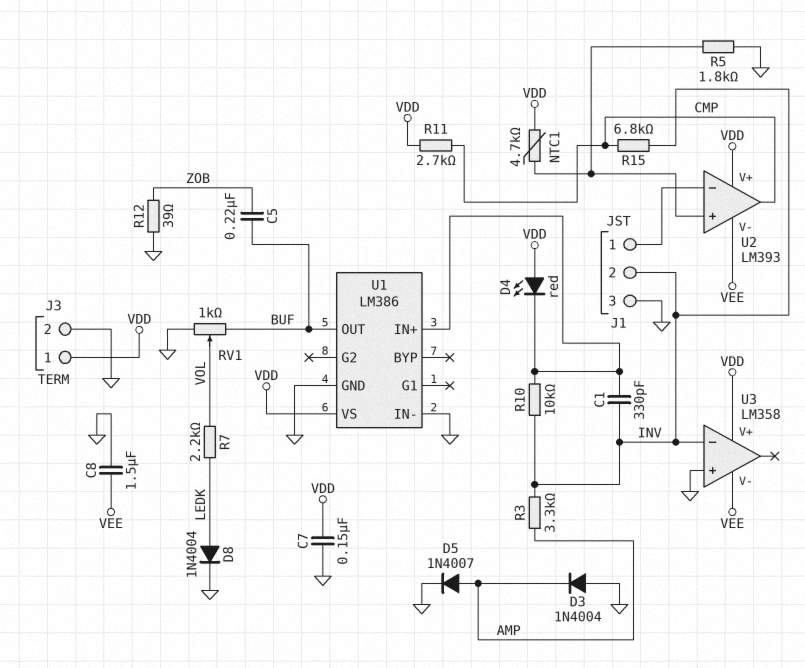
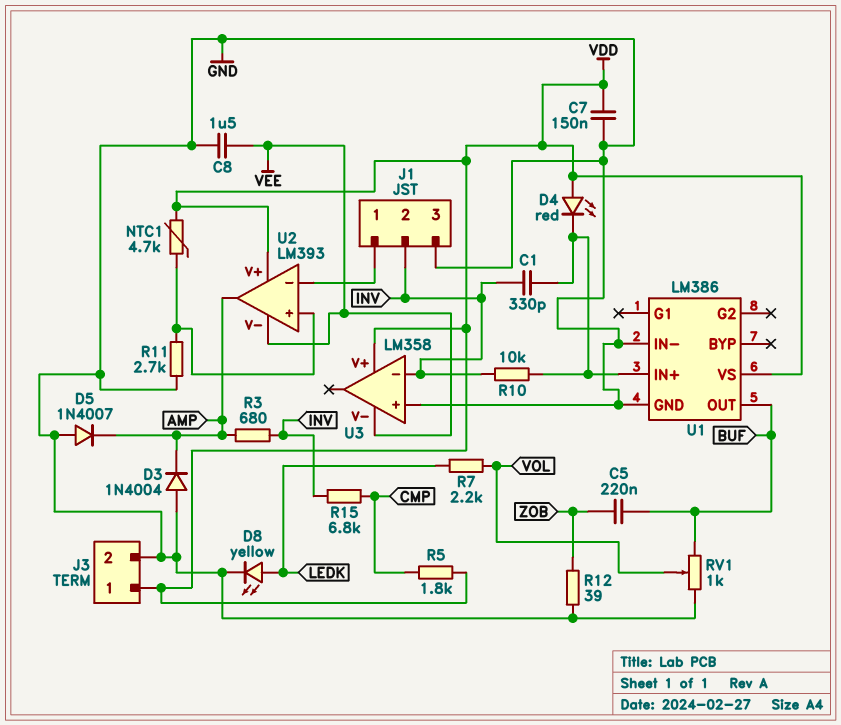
D5: diode 1N4007 (A AMP, K GND) -> diode 1N4007 (A GND, K AMP)
D8: diode 1N4004 (A LEDK, K GND) -> LED yellow (A LEDK, K GND)
R3: 3.3k (AMP, INV) -> 680 (AMP, INV)
R5: 1.8k (GND, U2/in+) -> 1.8k (CMP, VDD)
R11: 2.7k (CMP, VDD) -> 2.7k (GND, U2/in+)
U2 pin out: CMP -> AMP

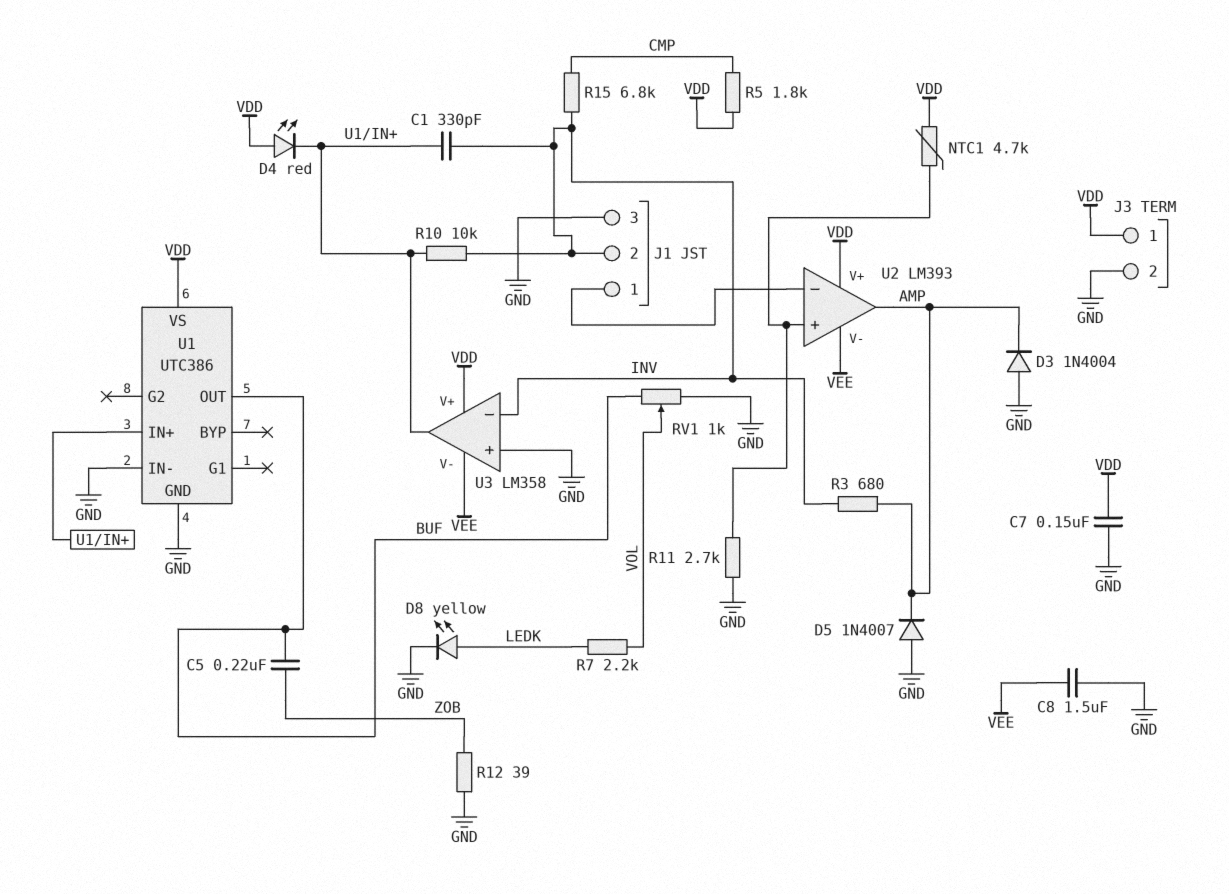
U1: LM386 -> UTC386
U3 pin out: none -> U1/IN+

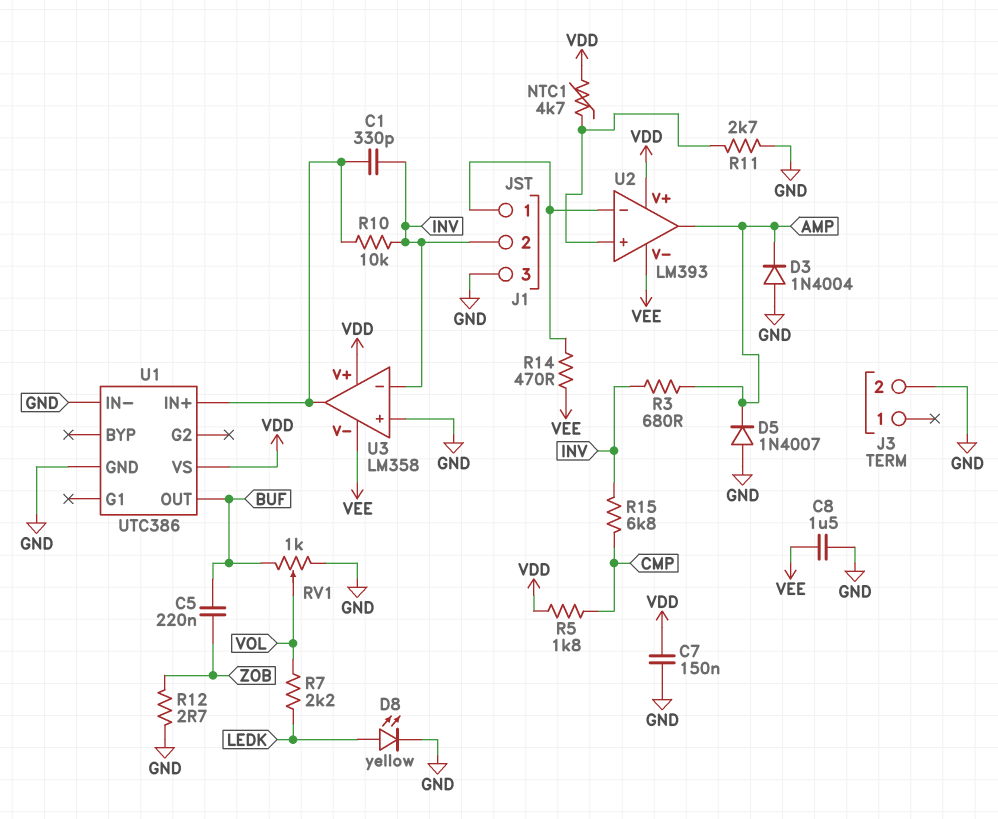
D4: LED red (A VDD, K U1/IN+) -> none
J3 pin 1: VDD -> none
R12: 39 (GND, ZOB) -> 2.7 (GND, ZOB)
R14: none -> 470 (J1/1, VEE)

